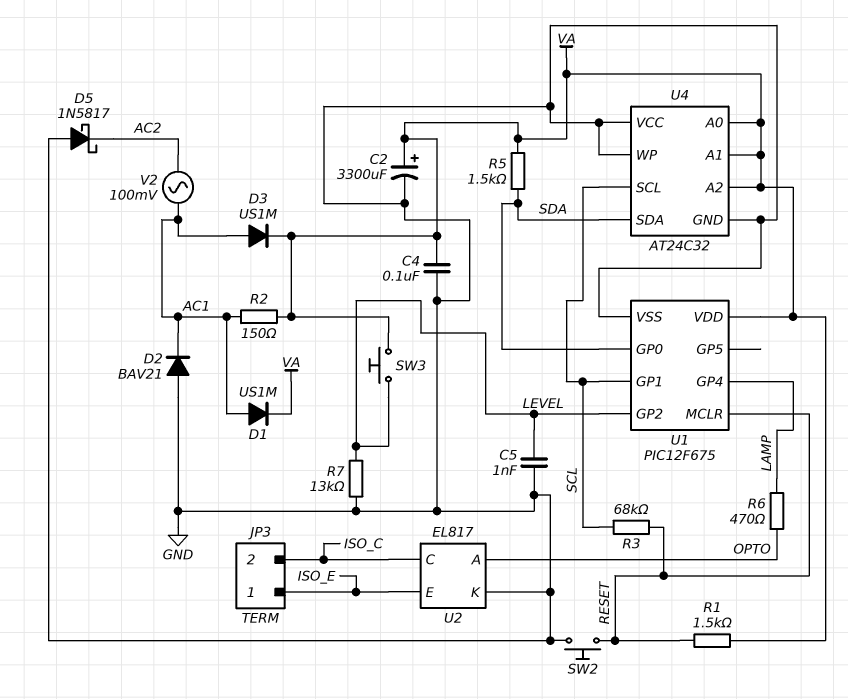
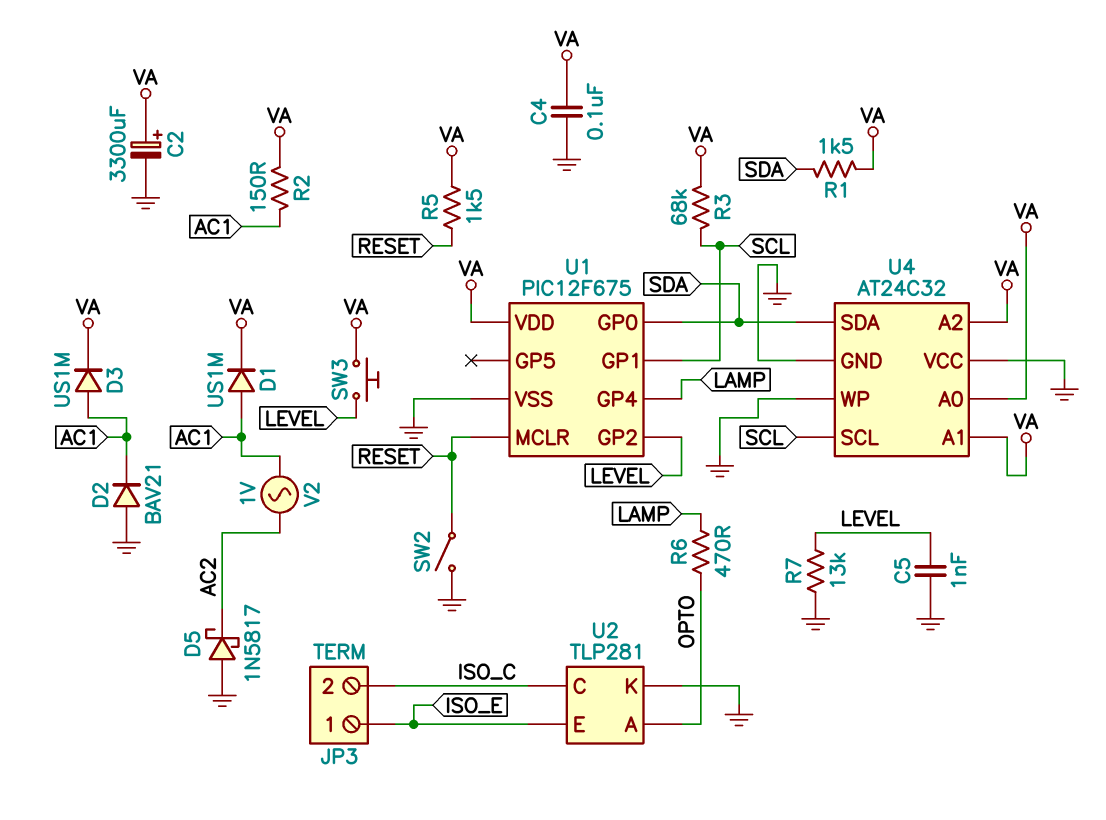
R1: 1.5k (RESET, VA) -> 1.5k (SDA, VA)
R3: 68k (RESET, SCL) -> 68k (SCL, VA)
R5: 1.5k (SDA, VA) -> 1.5k (RESET, VA)
SW2: button (GND, RESET) -> switch (GND, RESET)
U2: EL817 -> TLP281
V2: AC 100mV (AC1, AC2) -> AC 1V (AC1, AC2)

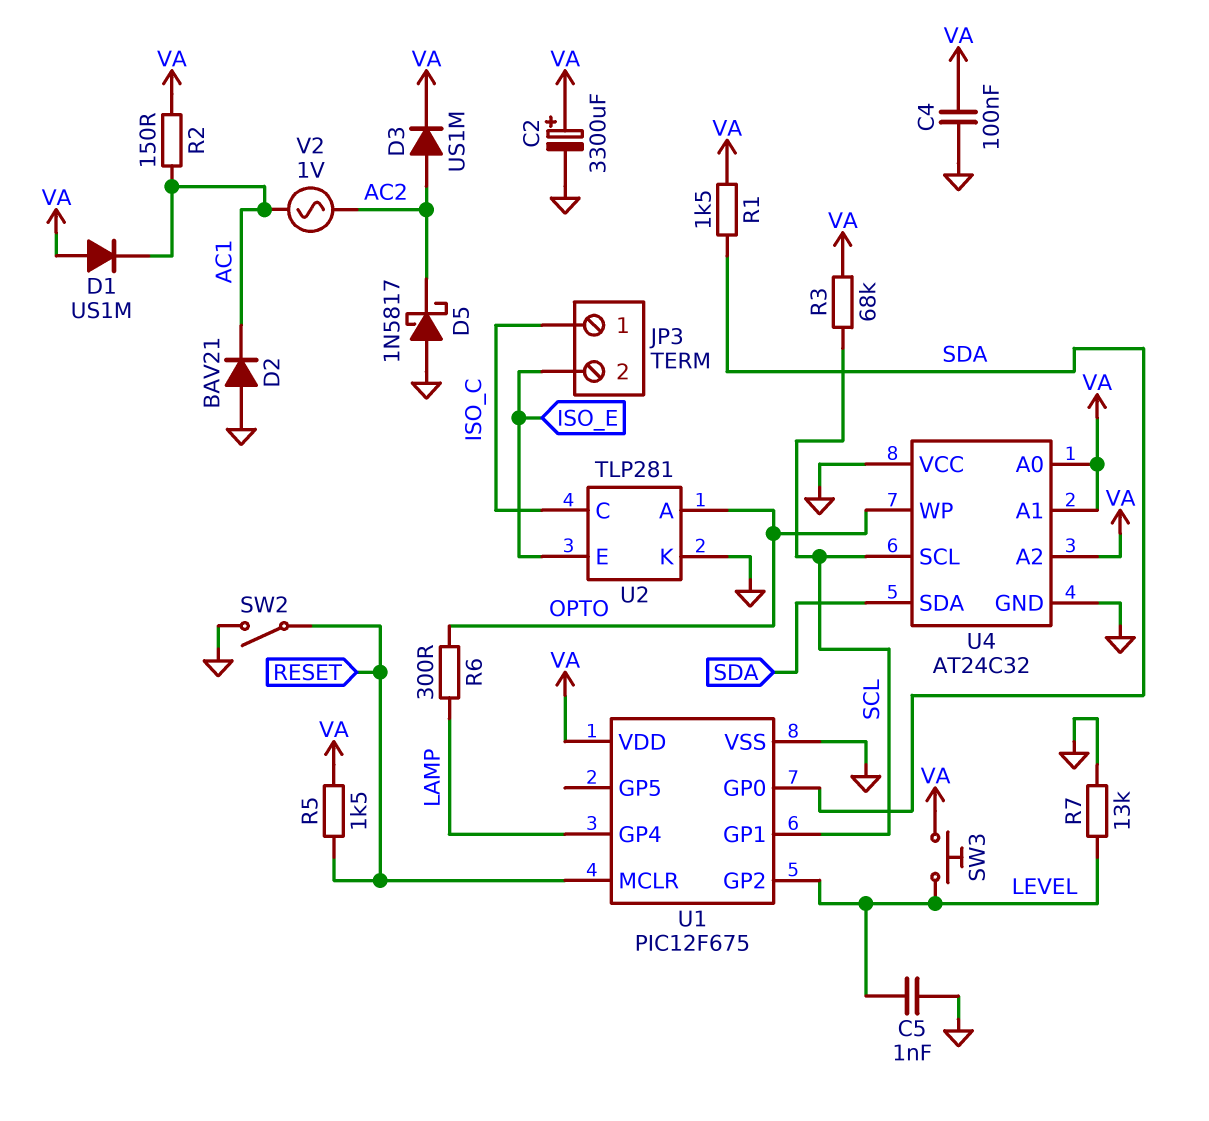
D1: diode US1M (A AC1, K VA) -> diode US1M (A VA, K AC1)
D3: diode US1M (A AC1, K VA) -> diode US1M (A AC2, K VA)
JP3 pin 1: ISO_E -> ISO_C
JP3 pin 2: ISO_C -> ISO_E
R6: 470 (LAMP, OPTO) -> 300 (LAMP, OPTO)
U4 pin WP: GND -> OPTO

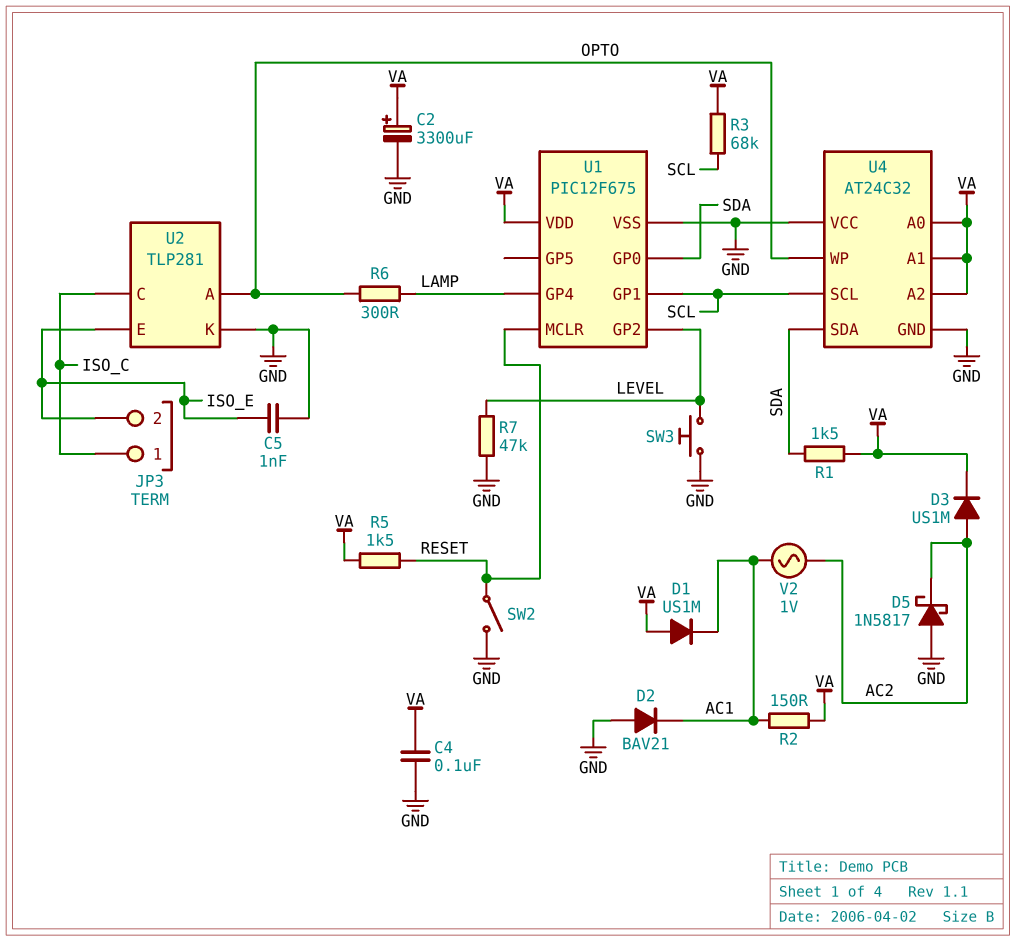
C5: 1nF (GND, LEVEL) -> 1nF (GND, ISO_E)
R7: 13k (GND, LEVEL) -> 47k (GND, LEVEL)
SW3: button (LEVEL, VA) -> button (GND, LEVEL)

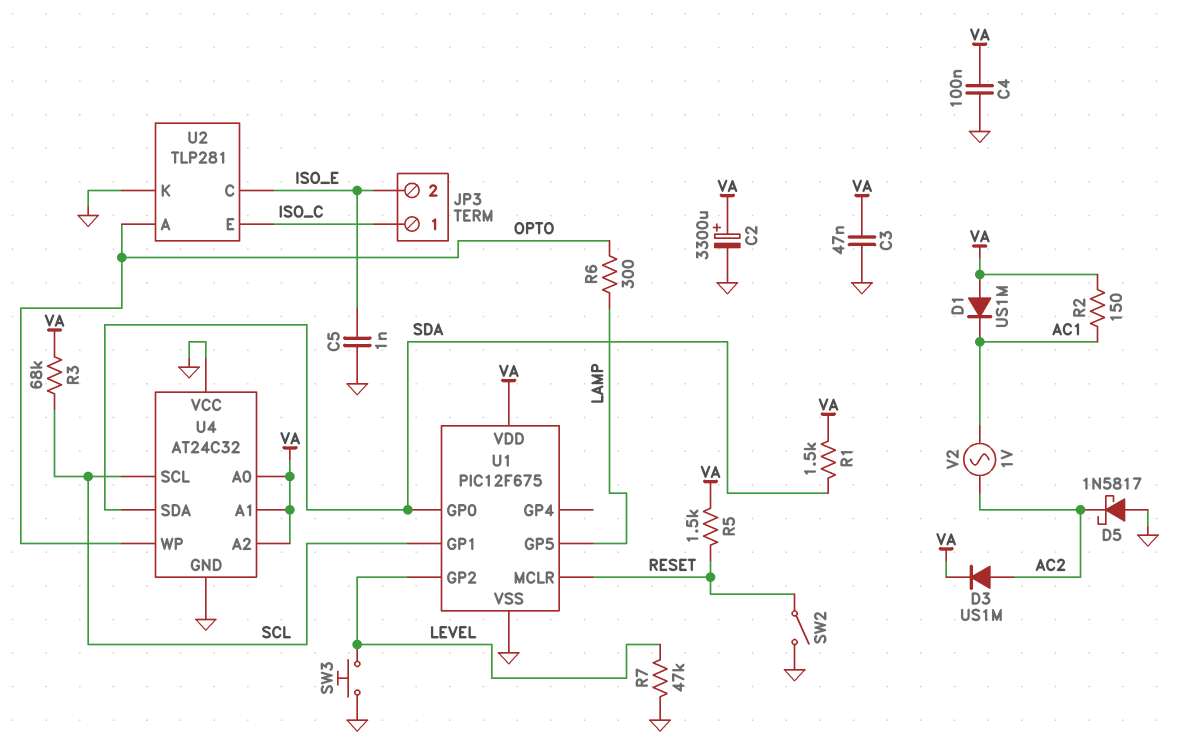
C3: none -> 47nF (GND, VA)
D2: diode BAV21 (A GND, K AC1) -> none
U1 pin GP4: LAMP -> none
U1 pin GP5: none -> LAMP
U2 pin C: ISO_C -> ISO_E
U2 pin E: ISO_E -> ISO_C

